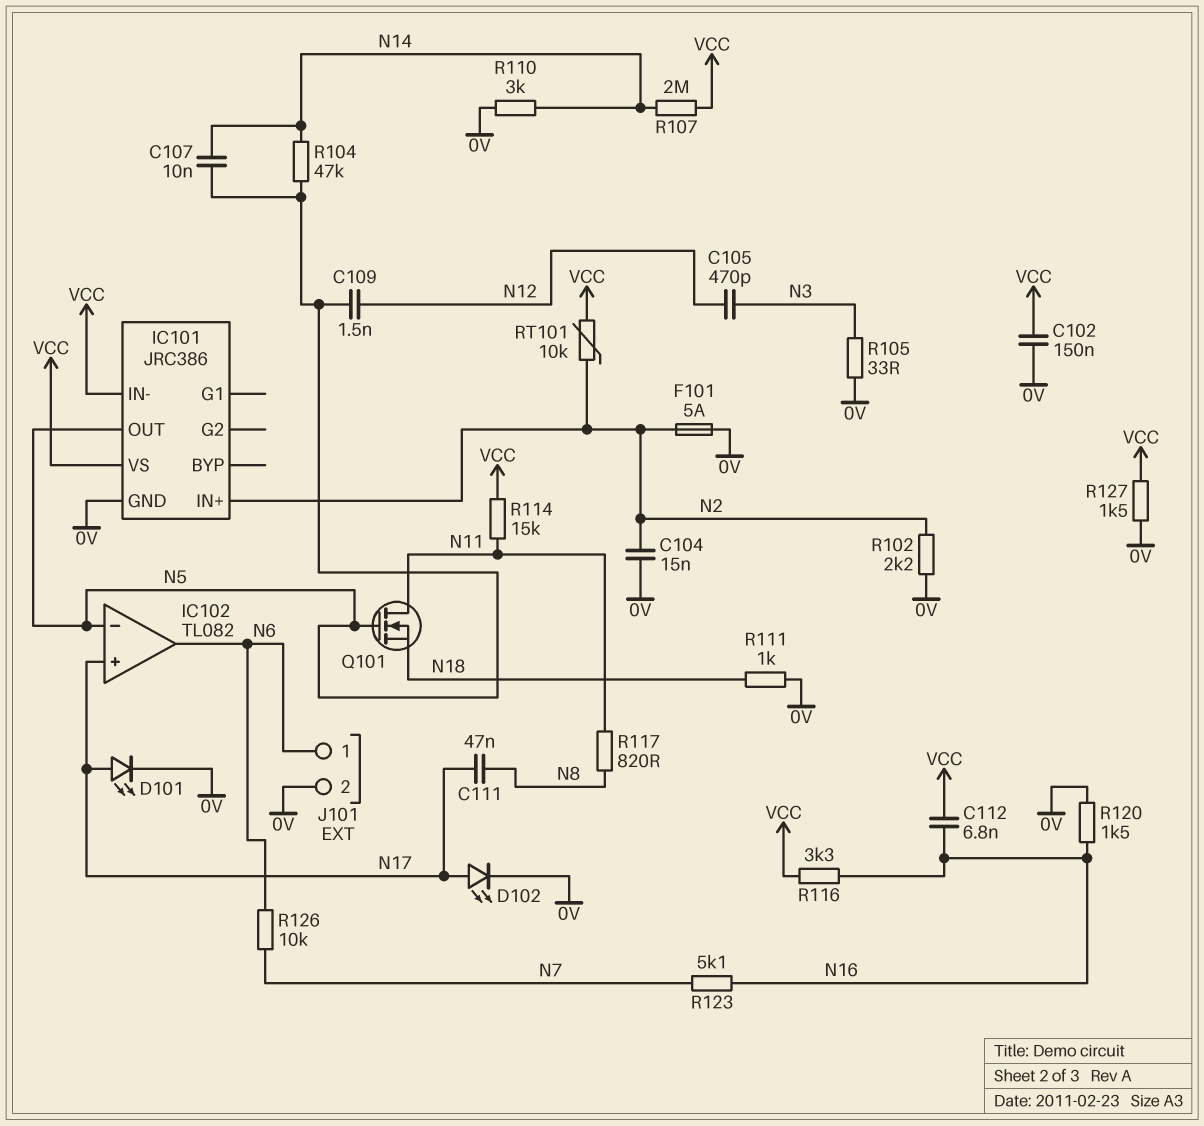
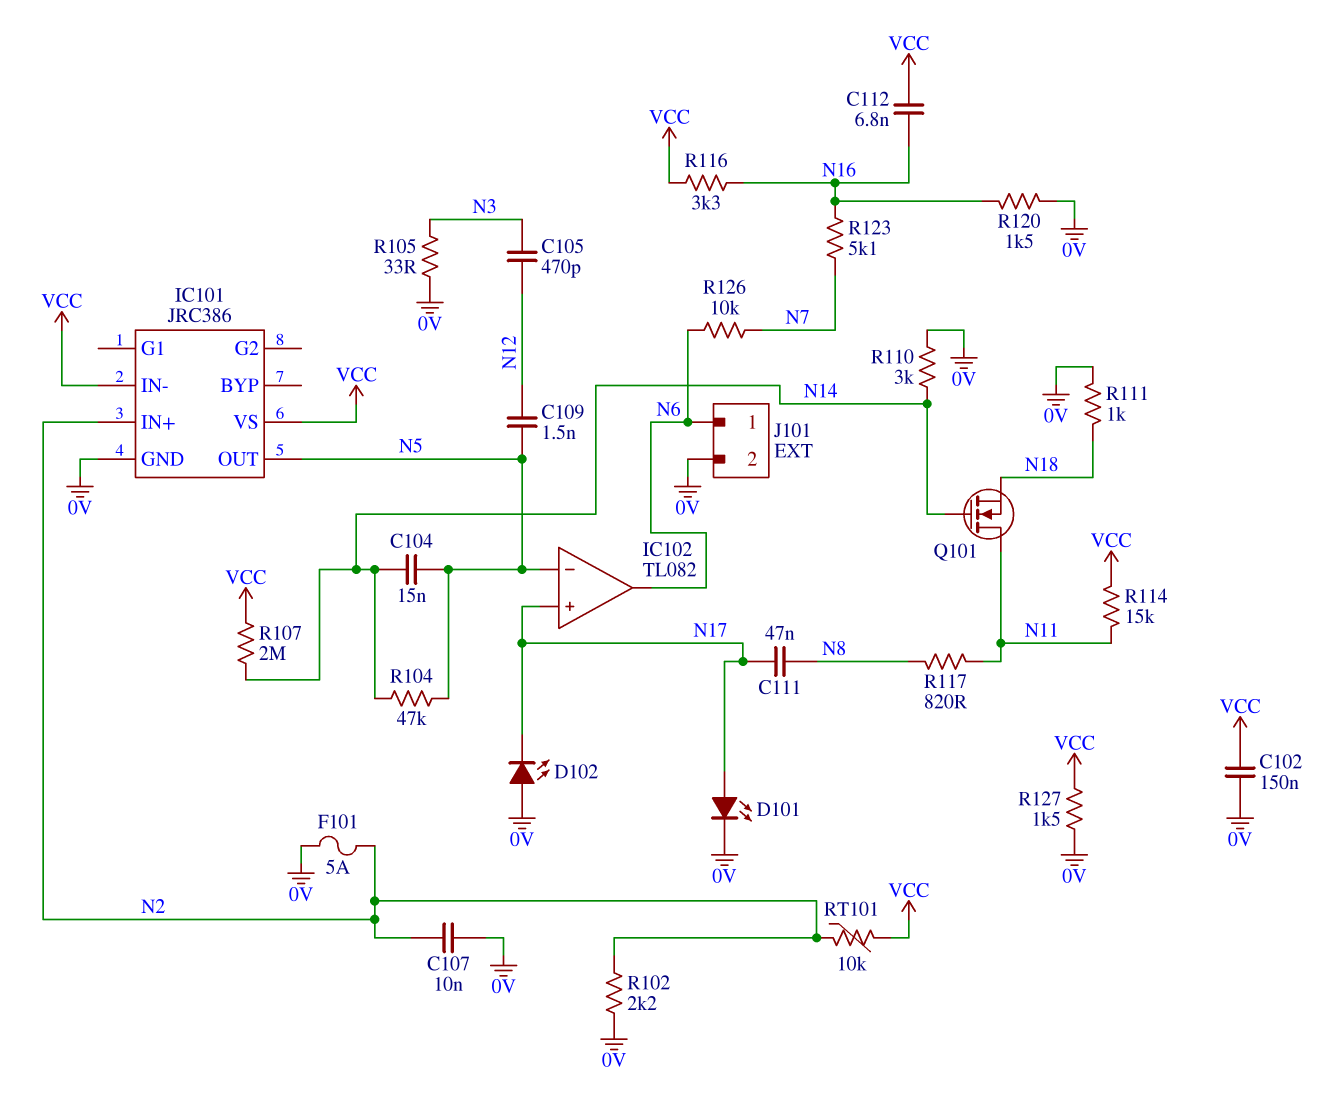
C104: 15nF (0V, N2) -> 15nF (N5, N14)
C107: 10nF (N5, N14) -> 10nF (0V, N2)
D102: LED (A N17, K 0V) -> LED (A 0V, K N17)
Q101: NMOS (G N5, D N11, S N18) -> NMOS (G N14, D N11, S N18)

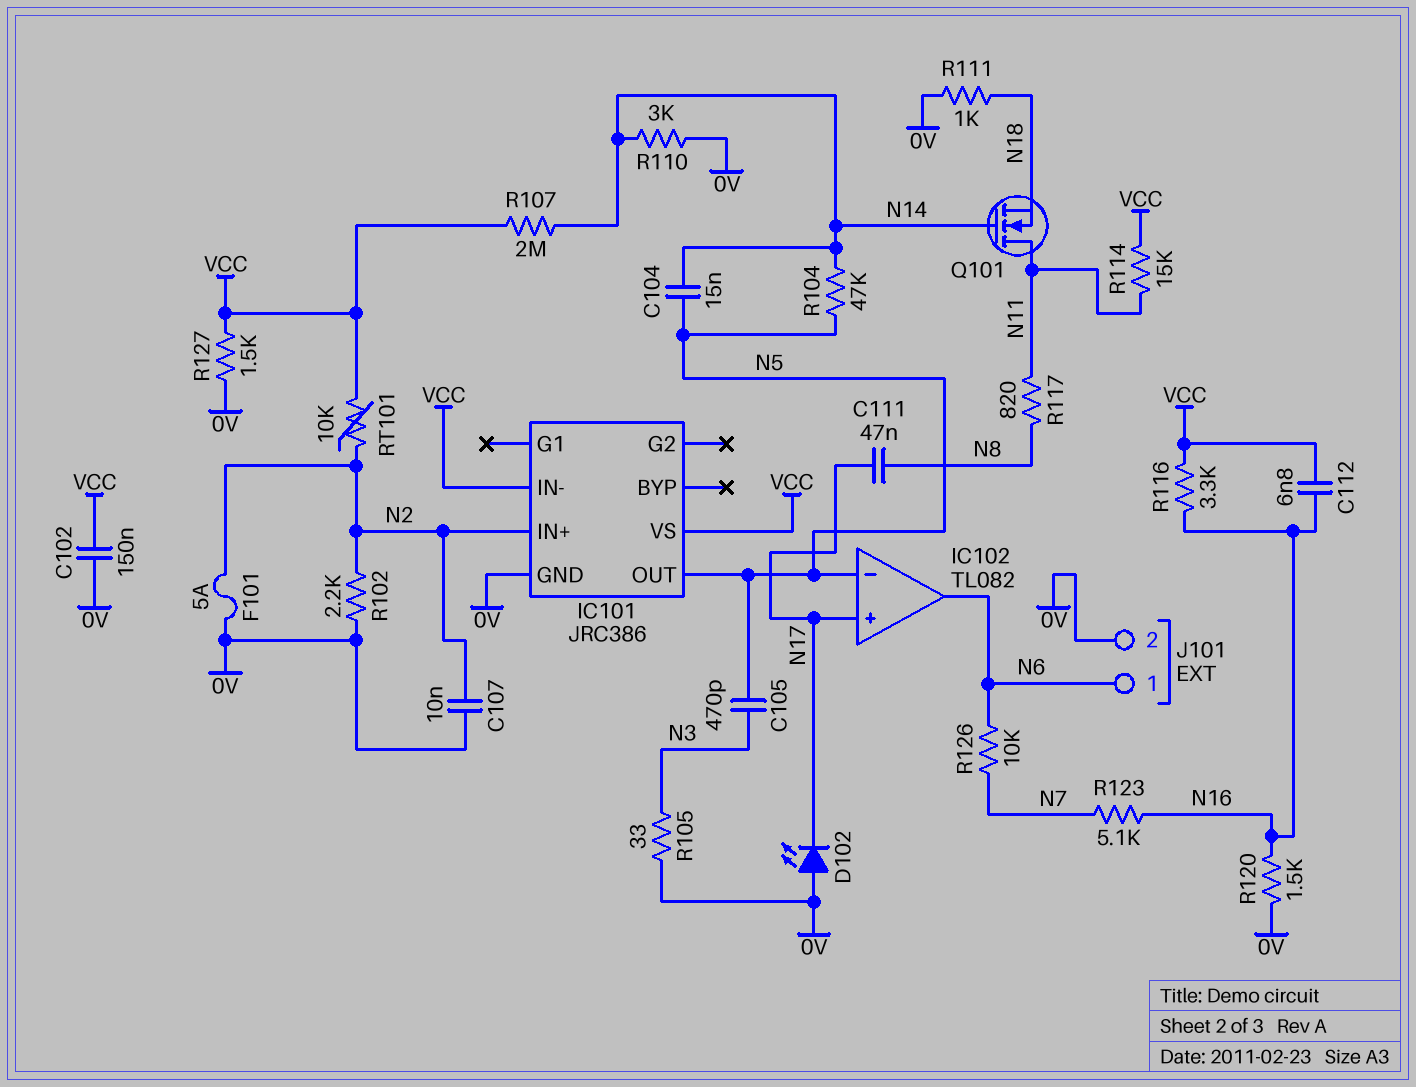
C105: 470pF (N3, N12) -> 470pF (N3, N5)
C109: 1.5nF (N5, N12) -> none
D101: LED (A N17, K 0V) -> none

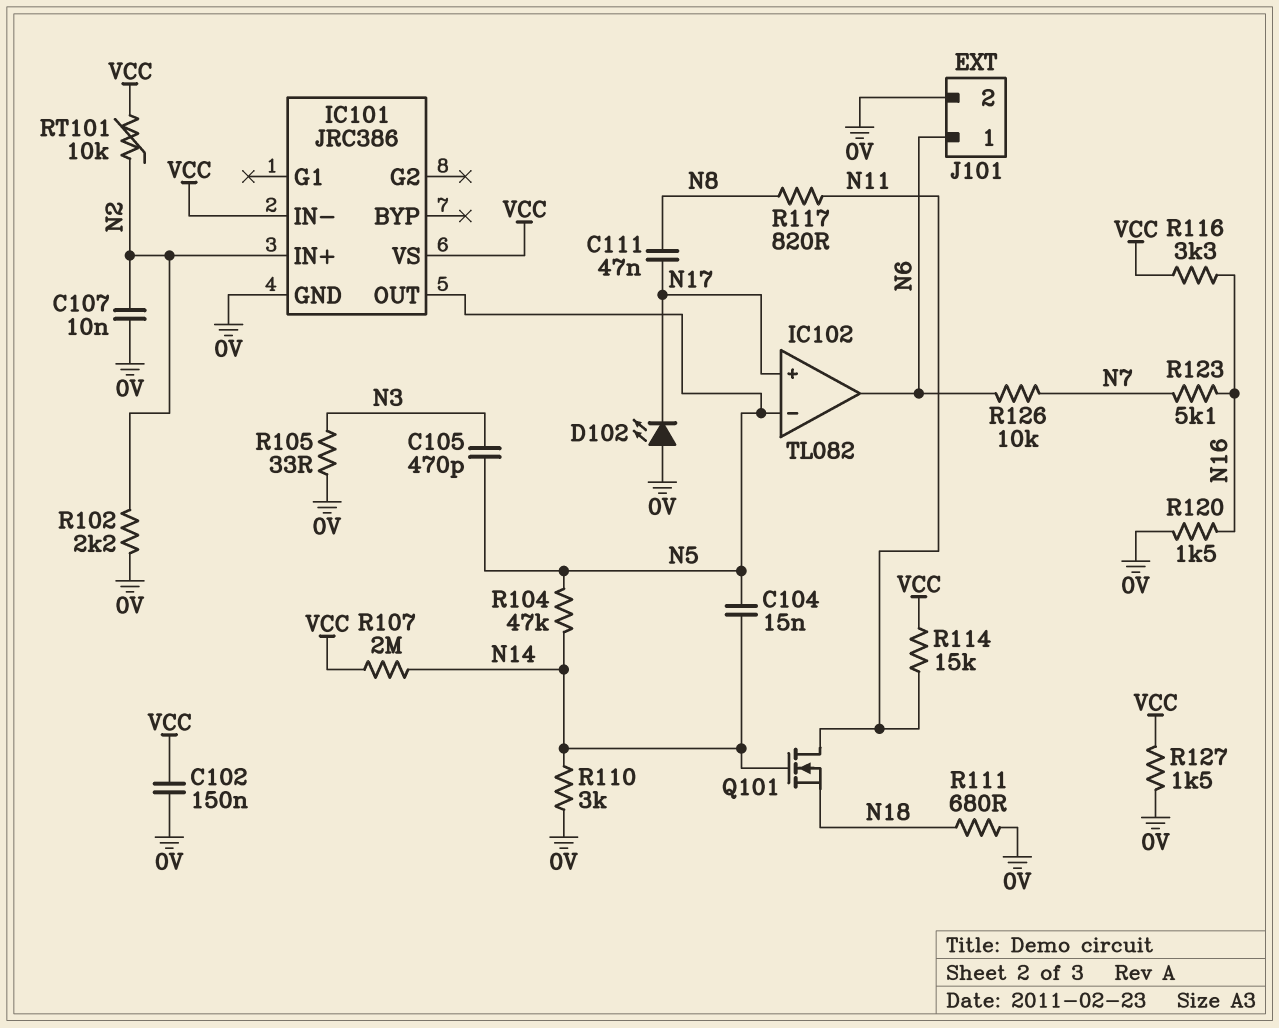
C112: 6.8nF (N16, VCC) -> none
F101: 5A (0V, N2) -> none
R111: 1k (0V, N18) -> 680 (0V, N18)

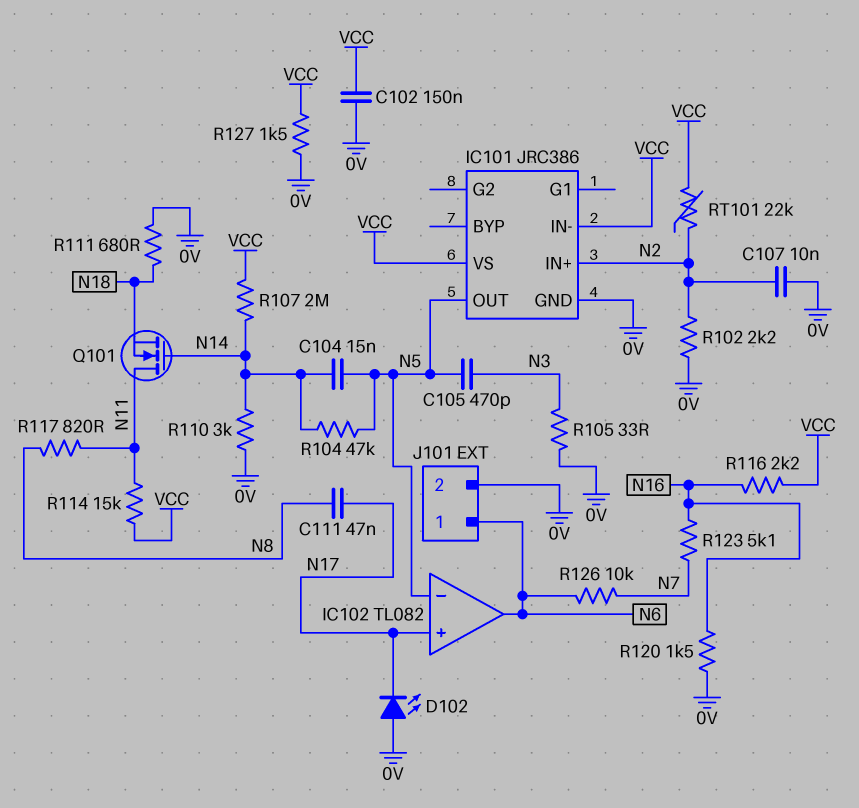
R116: 3.3k (N16, VCC) -> 2.2k (N16, VCC)
RT101: 10k (N2, VCC) -> 22k (N2, VCC)

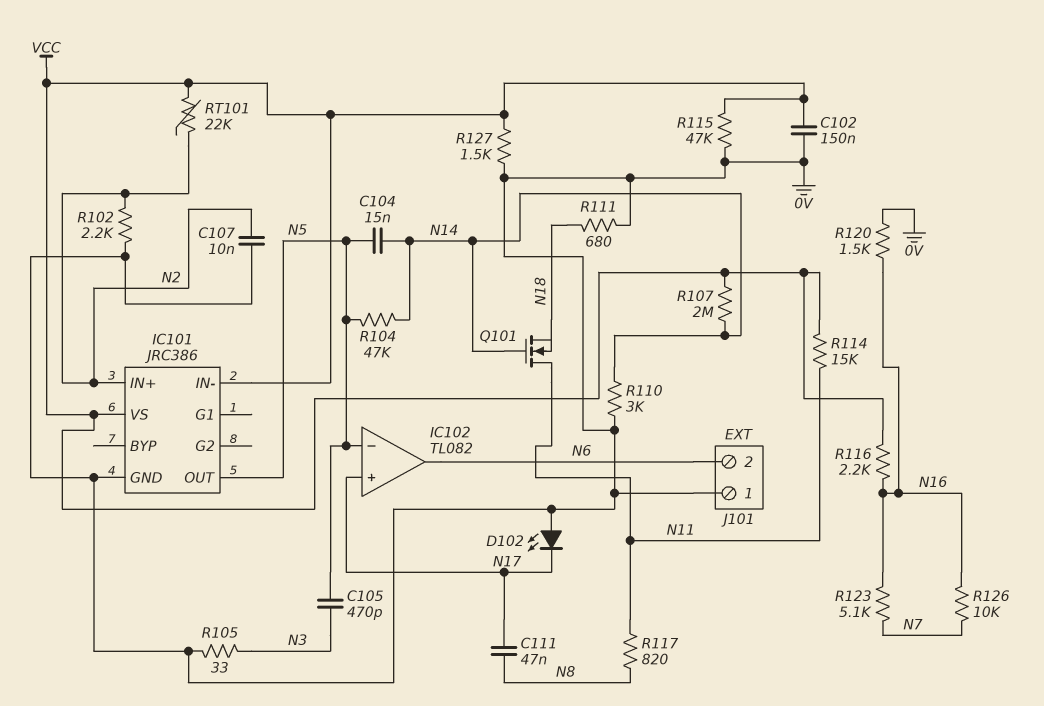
J101 pin 1: N6 -> 0V
J101 pin 2: 0V -> N6
R115: none -> 47k (0V, VCC)
R126: 10k (N6, N7) -> 10k (N7, N16)

